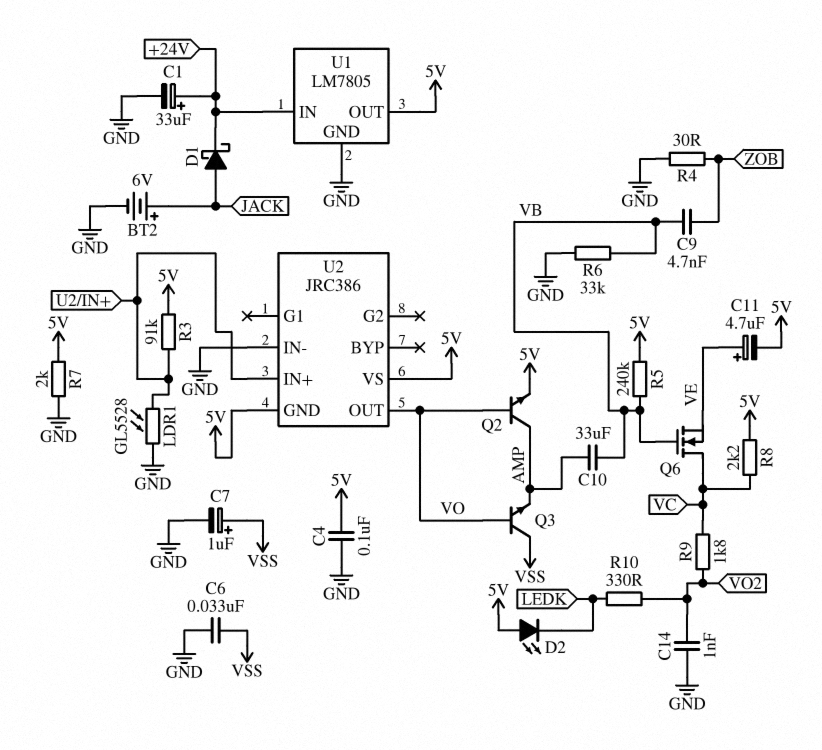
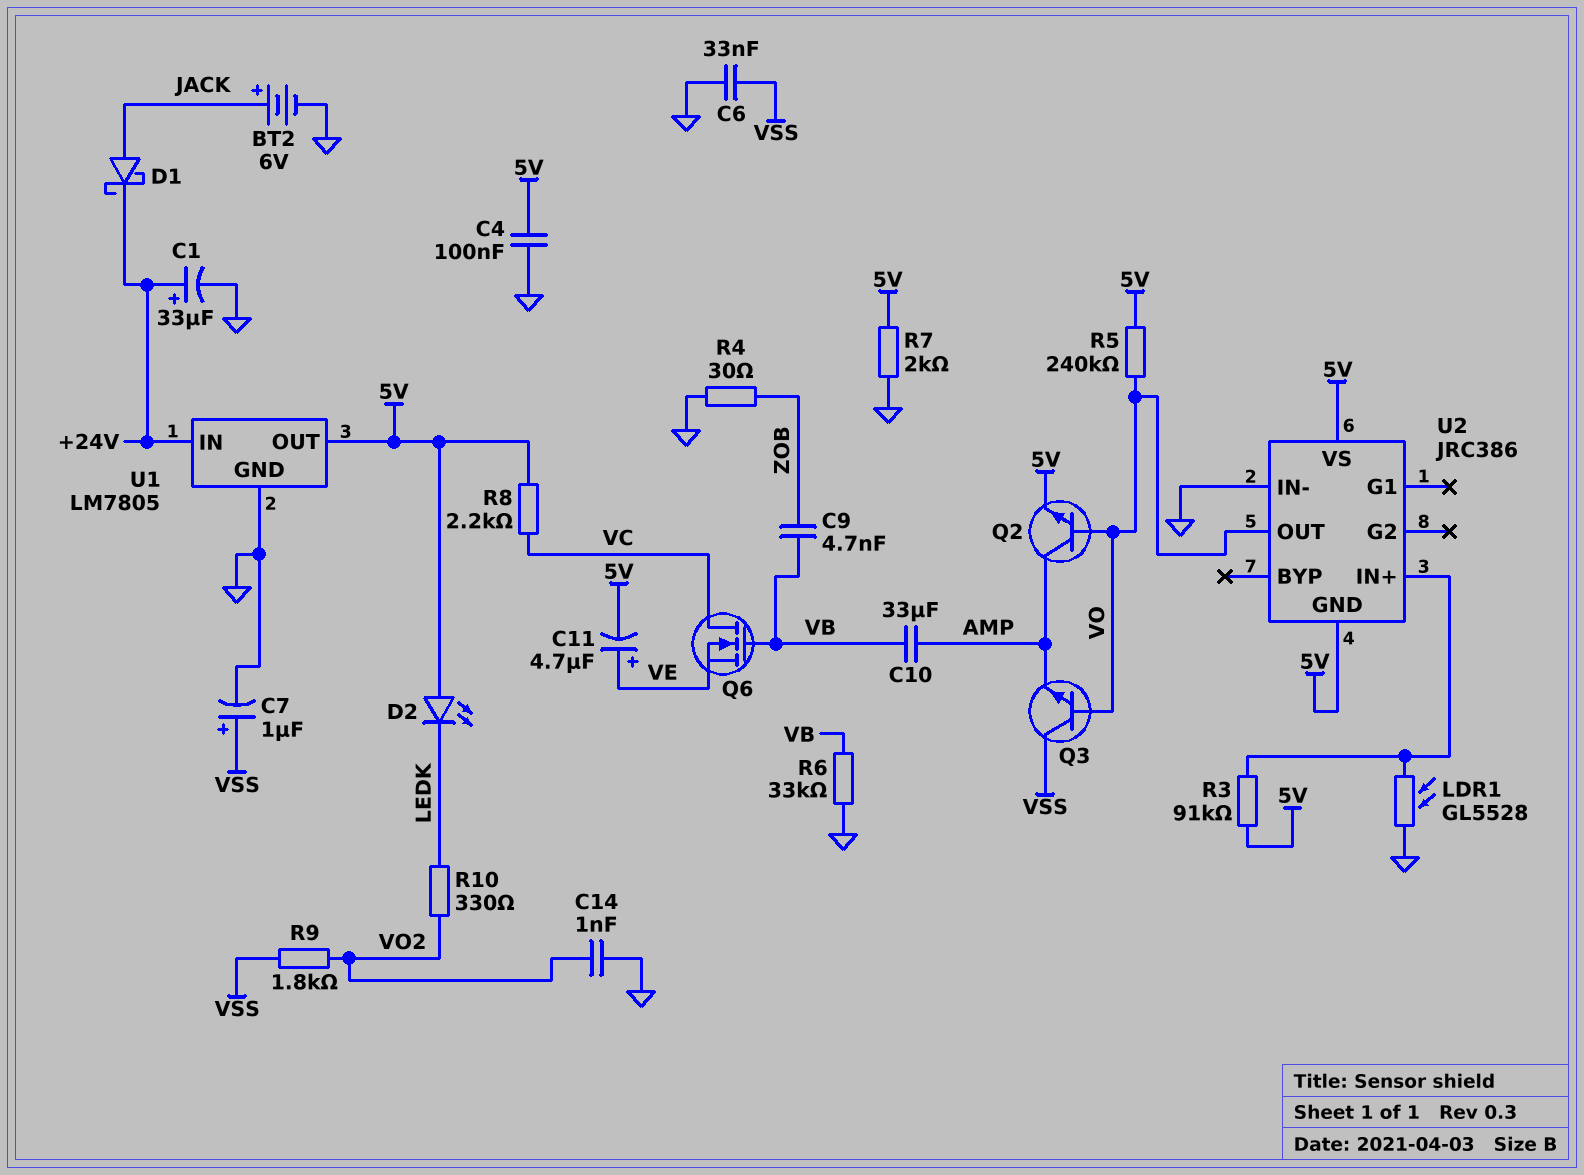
R5: 240k (5V, VB) -> 240k (5V, VO)
R9: 1.8k (VC, VO2) -> 1.8k (VO2, VSS)

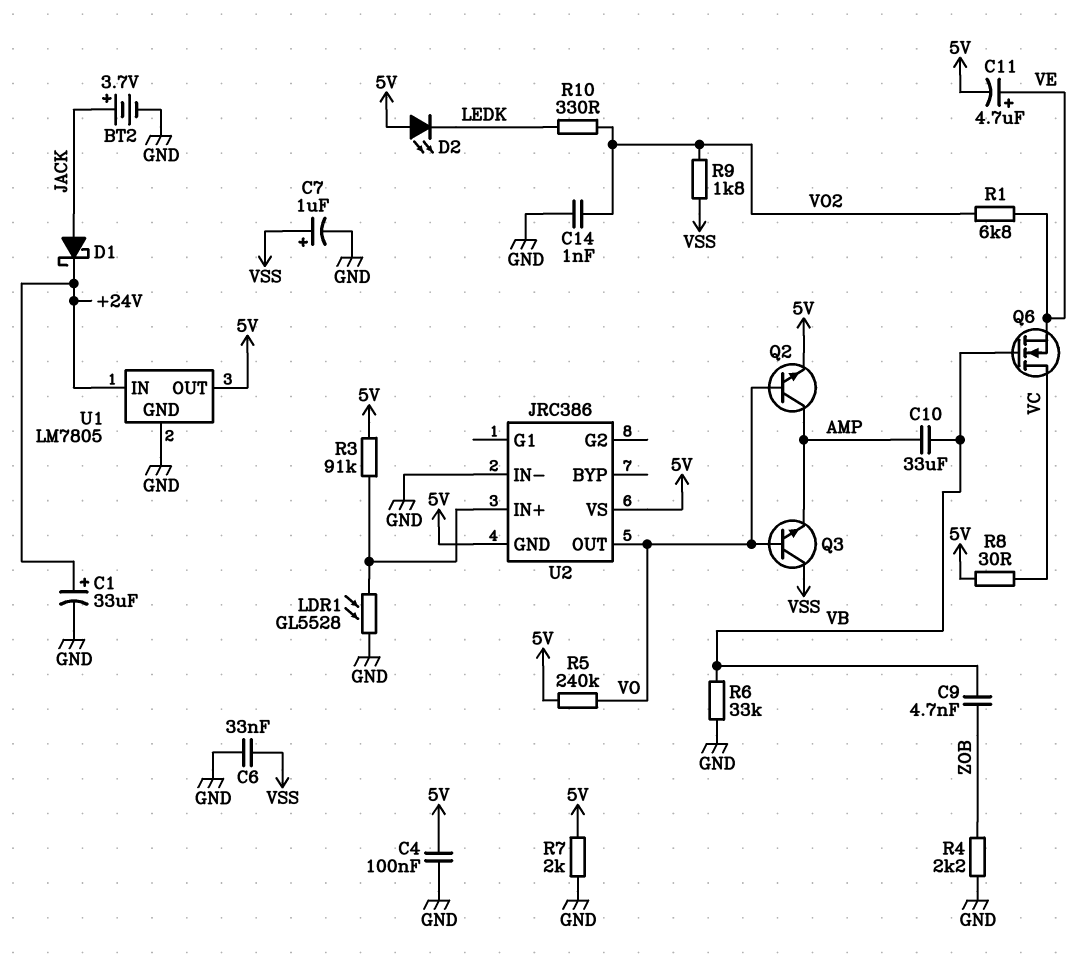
BT2: 6V (plus JACK, minus GND) -> 3.7V (plus JACK, minus GND)
R1: none -> 6.8k (VE, VO2)
R4: 30 (GND, ZOB) -> 2.2k (GND, ZOB)
R8: 2.2k (5V, VC) -> 30 (5V, VC)

